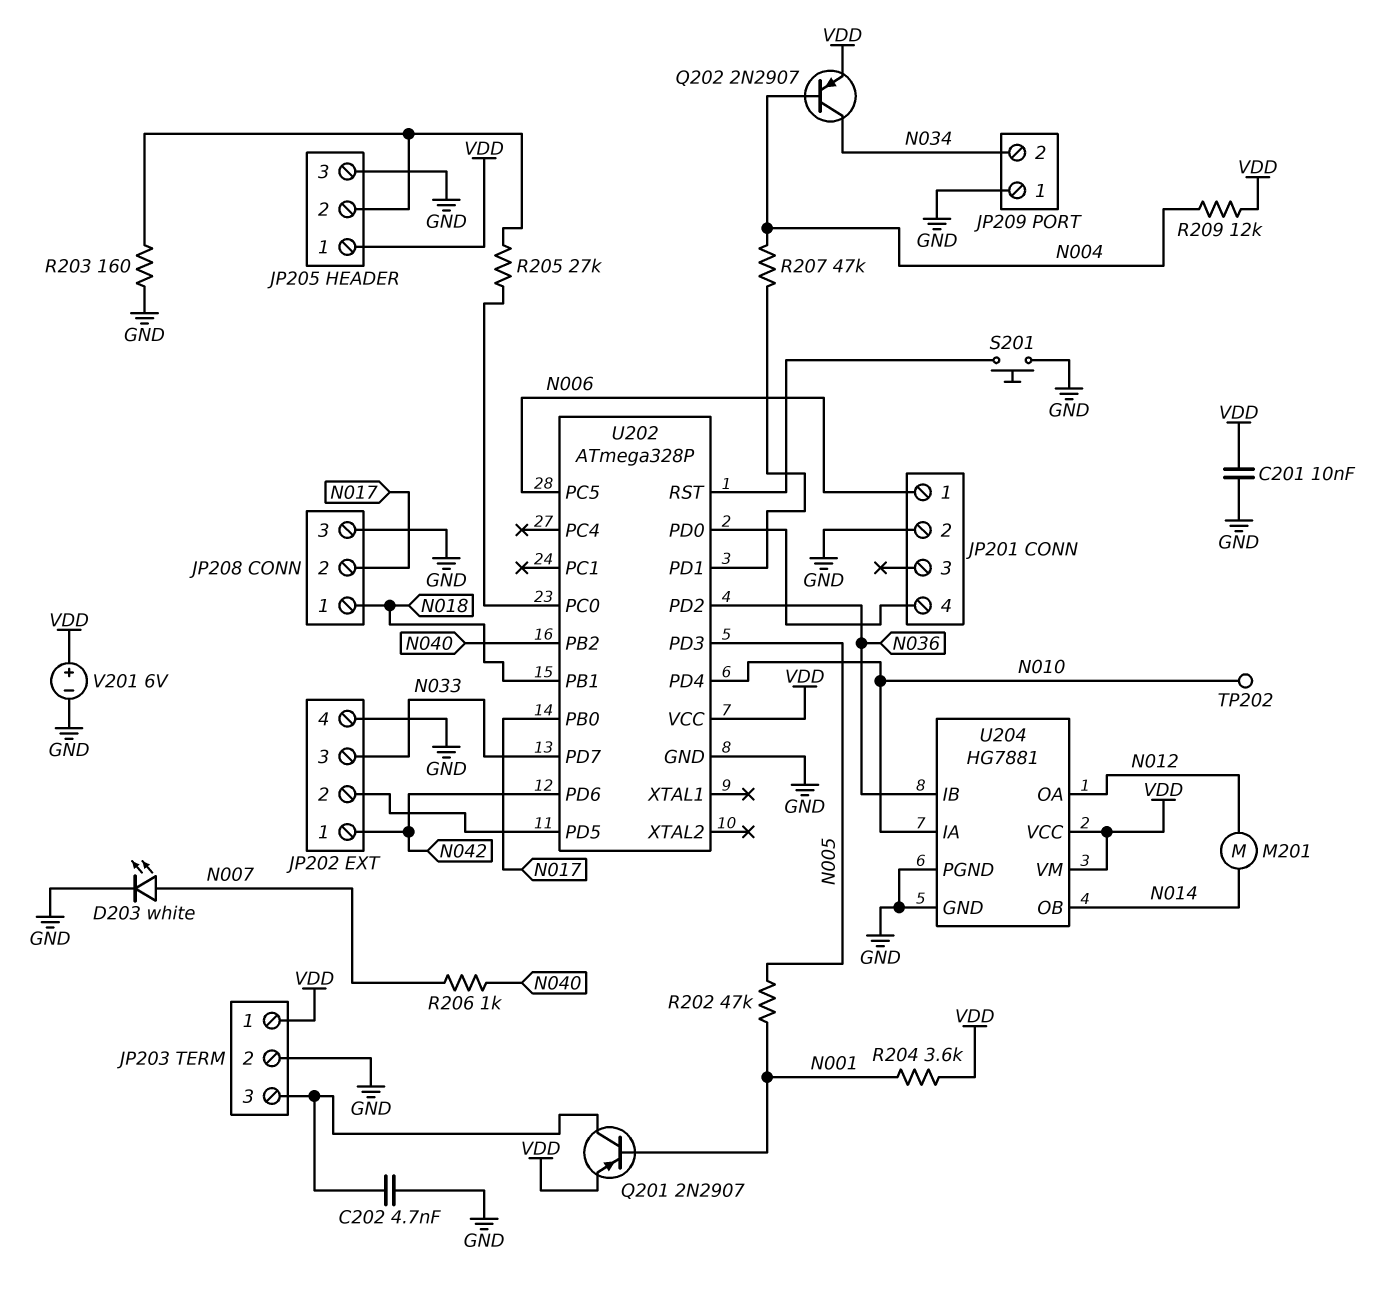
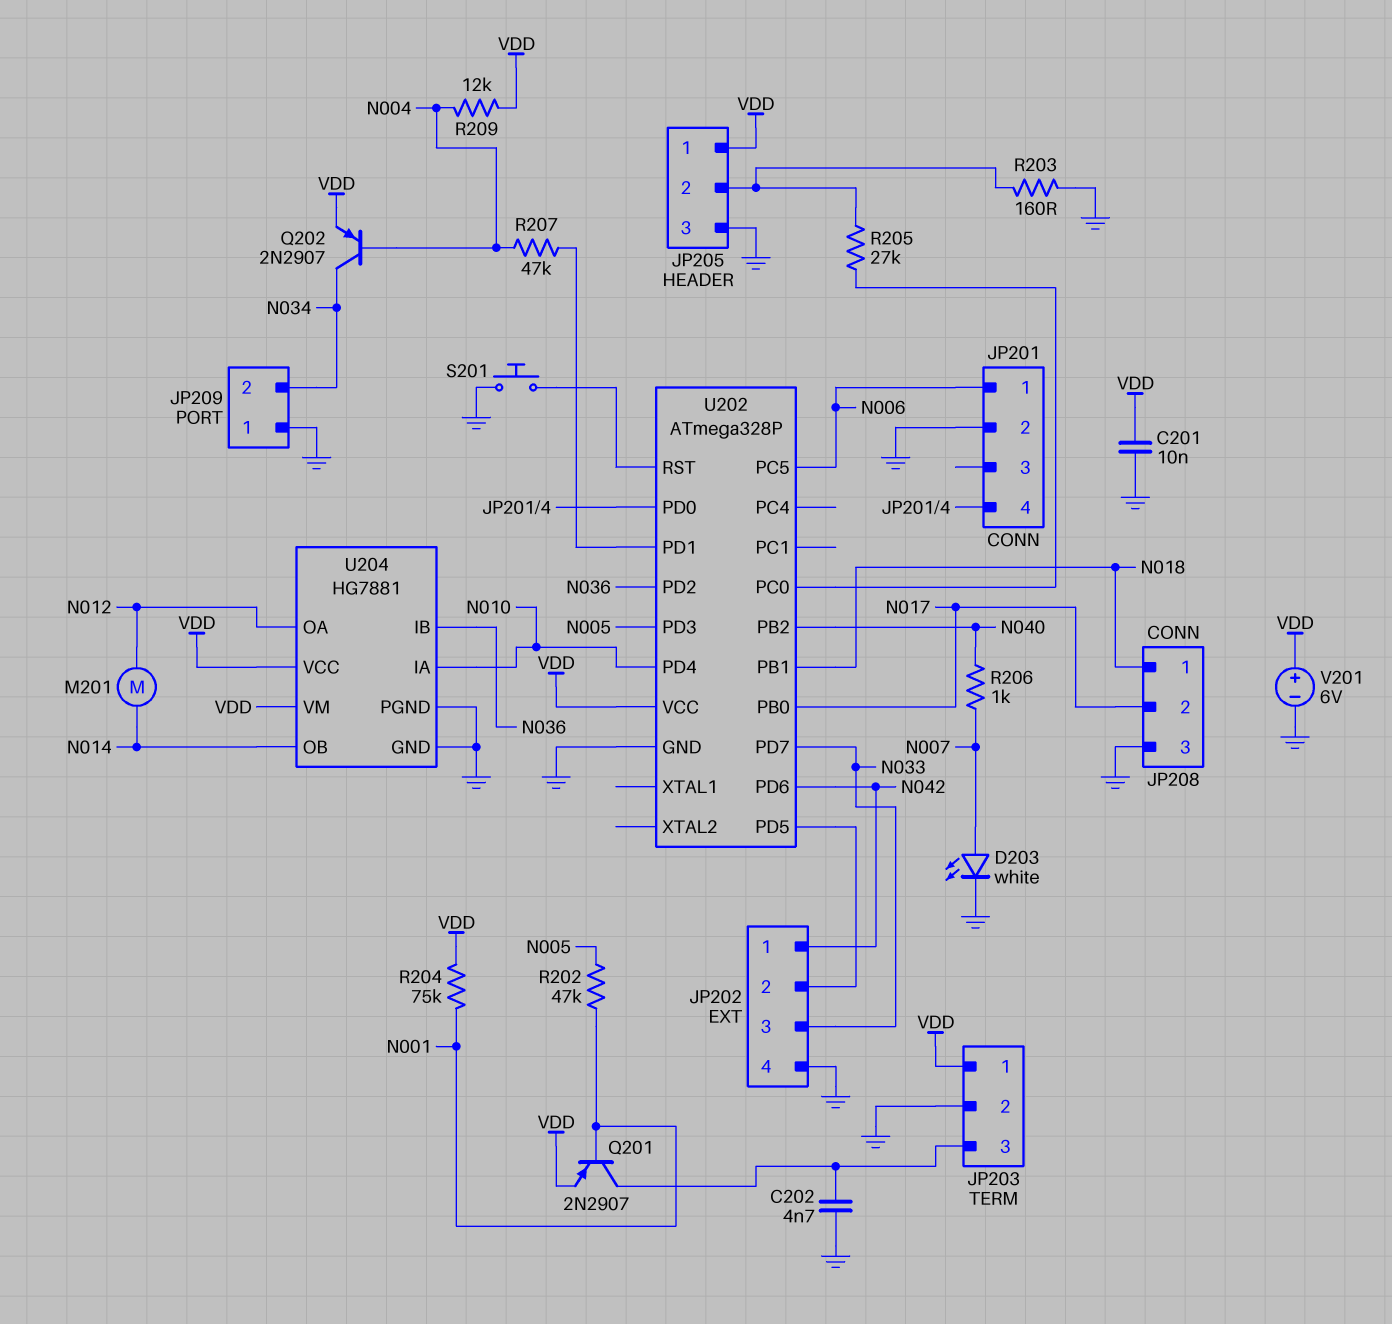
R204: 3.6k (N001, VDD) -> 75k (N001, VDD)
TP202: test point (N010) -> none

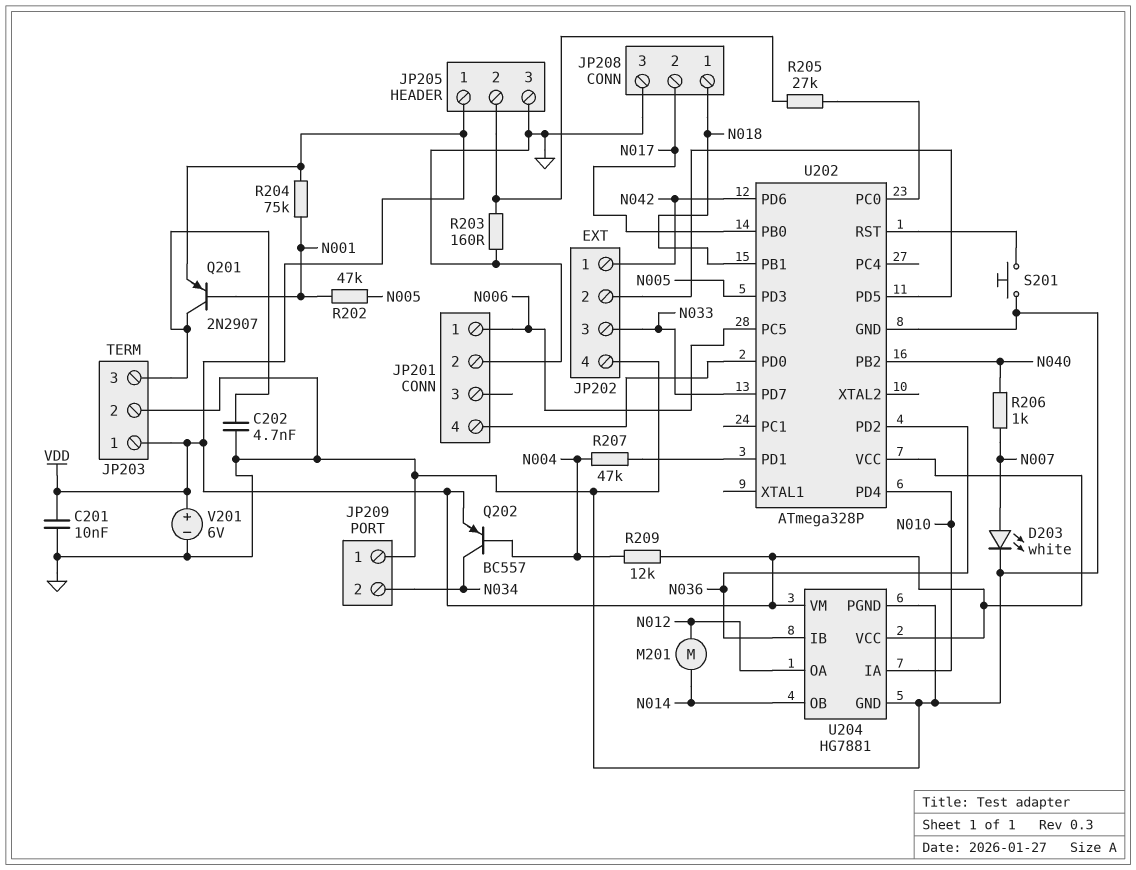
Q202: PNP 2N2907 (B N004, C N034, E VDD) -> PNP BC557 (B N004, C N034, E VDD)

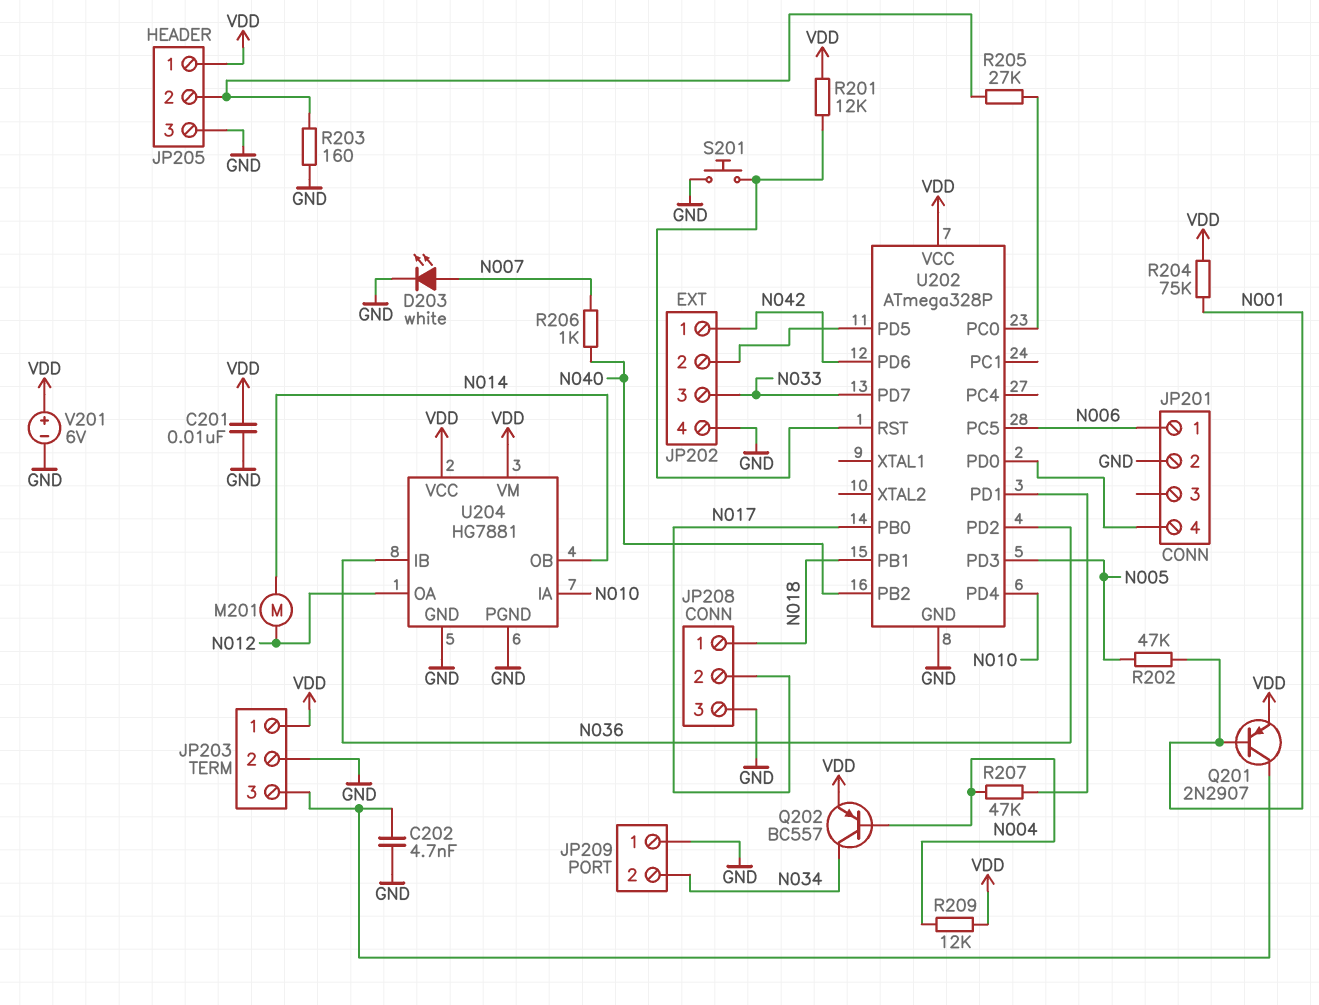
R201: none -> 12k (U202/RST, VDD)

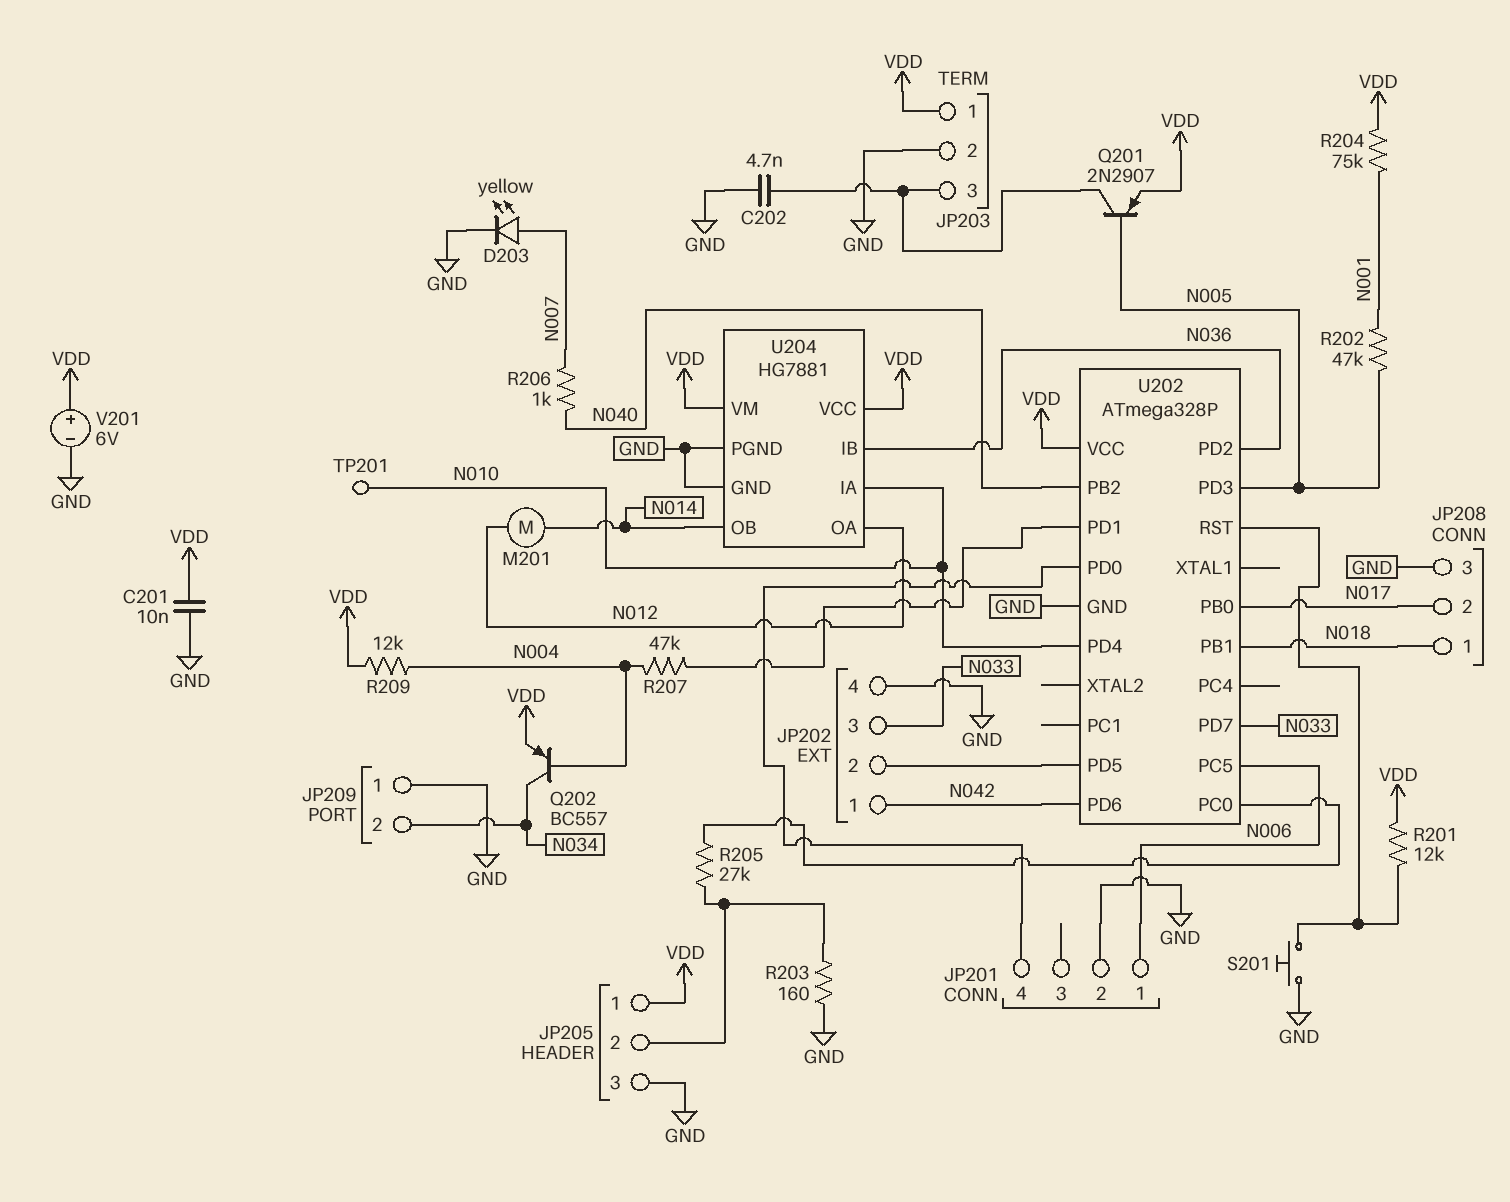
D203: LED white (A N007, K GND) -> LED yellow (A N007, K GND)
Q201: PNP 2N2907 (B N001, C JP203/3, E VDD) -> PNP 2N2907 (B N005, C JP203/3, E VDD)
TP201: none -> test point (N010)

